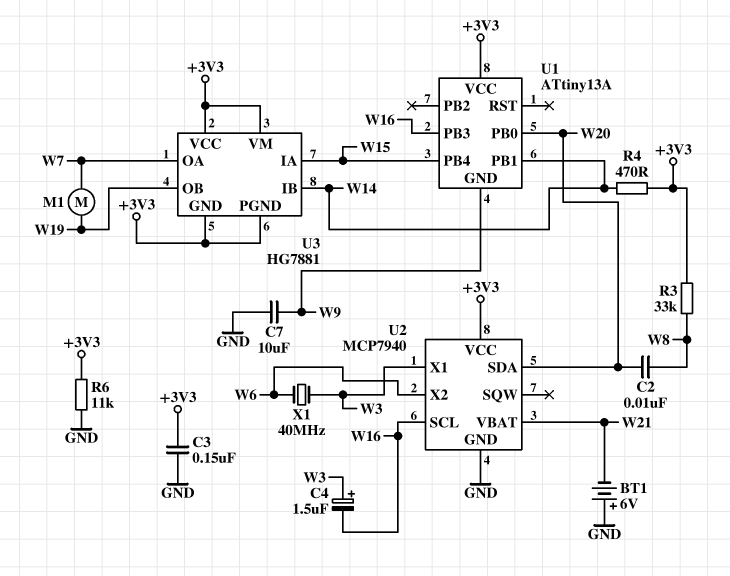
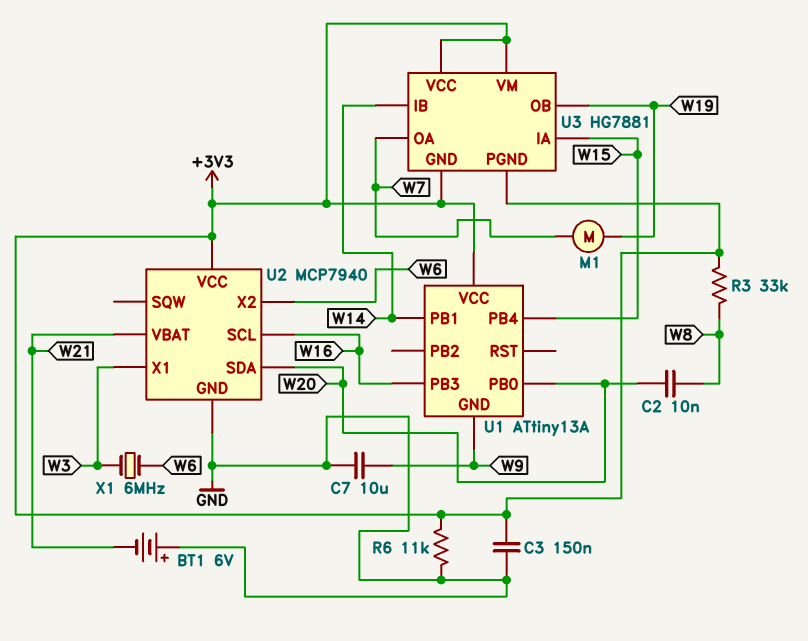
C4: 1.5uF (plus W3, minus W16) -> none
R4: 470 (+3V3, W14) -> none
X1: 40MHz (W3, W6) -> 6MHz (W3, W6)

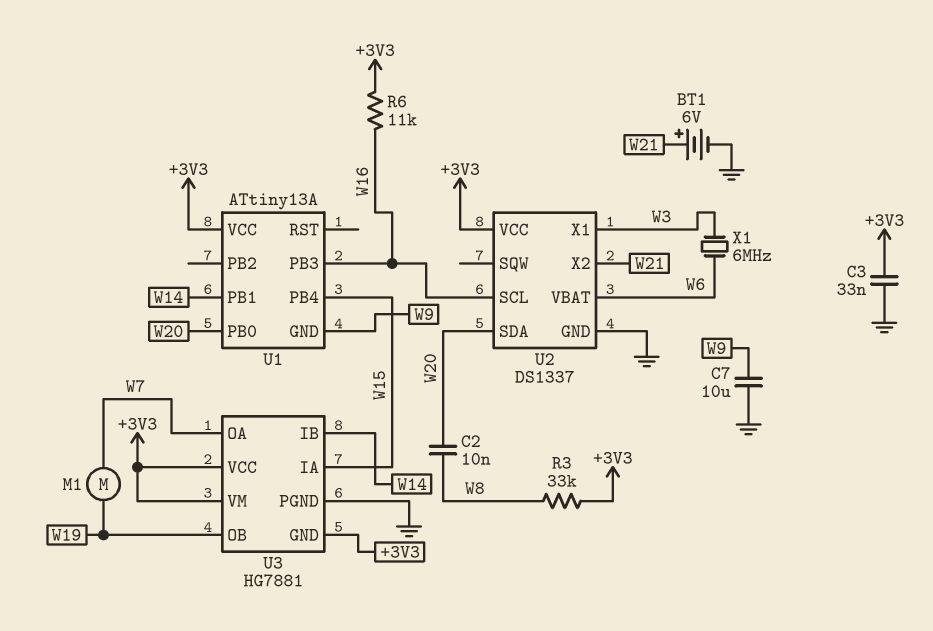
BT1: 6V (plus GND, minus W21) -> 6V (plus W21, minus GND)
C3: 150nF (+3V3, GND) -> 33nF (+3V3, GND)
R6: 11k (+3V3, GND) -> 11k (+3V3, W16)
U2: MCP7940 -> DS1337
U2 pin VBAT: W21 -> W6
U2 pin X2: W6 -> W21
U3 pin PGND: +3V3 -> GND

